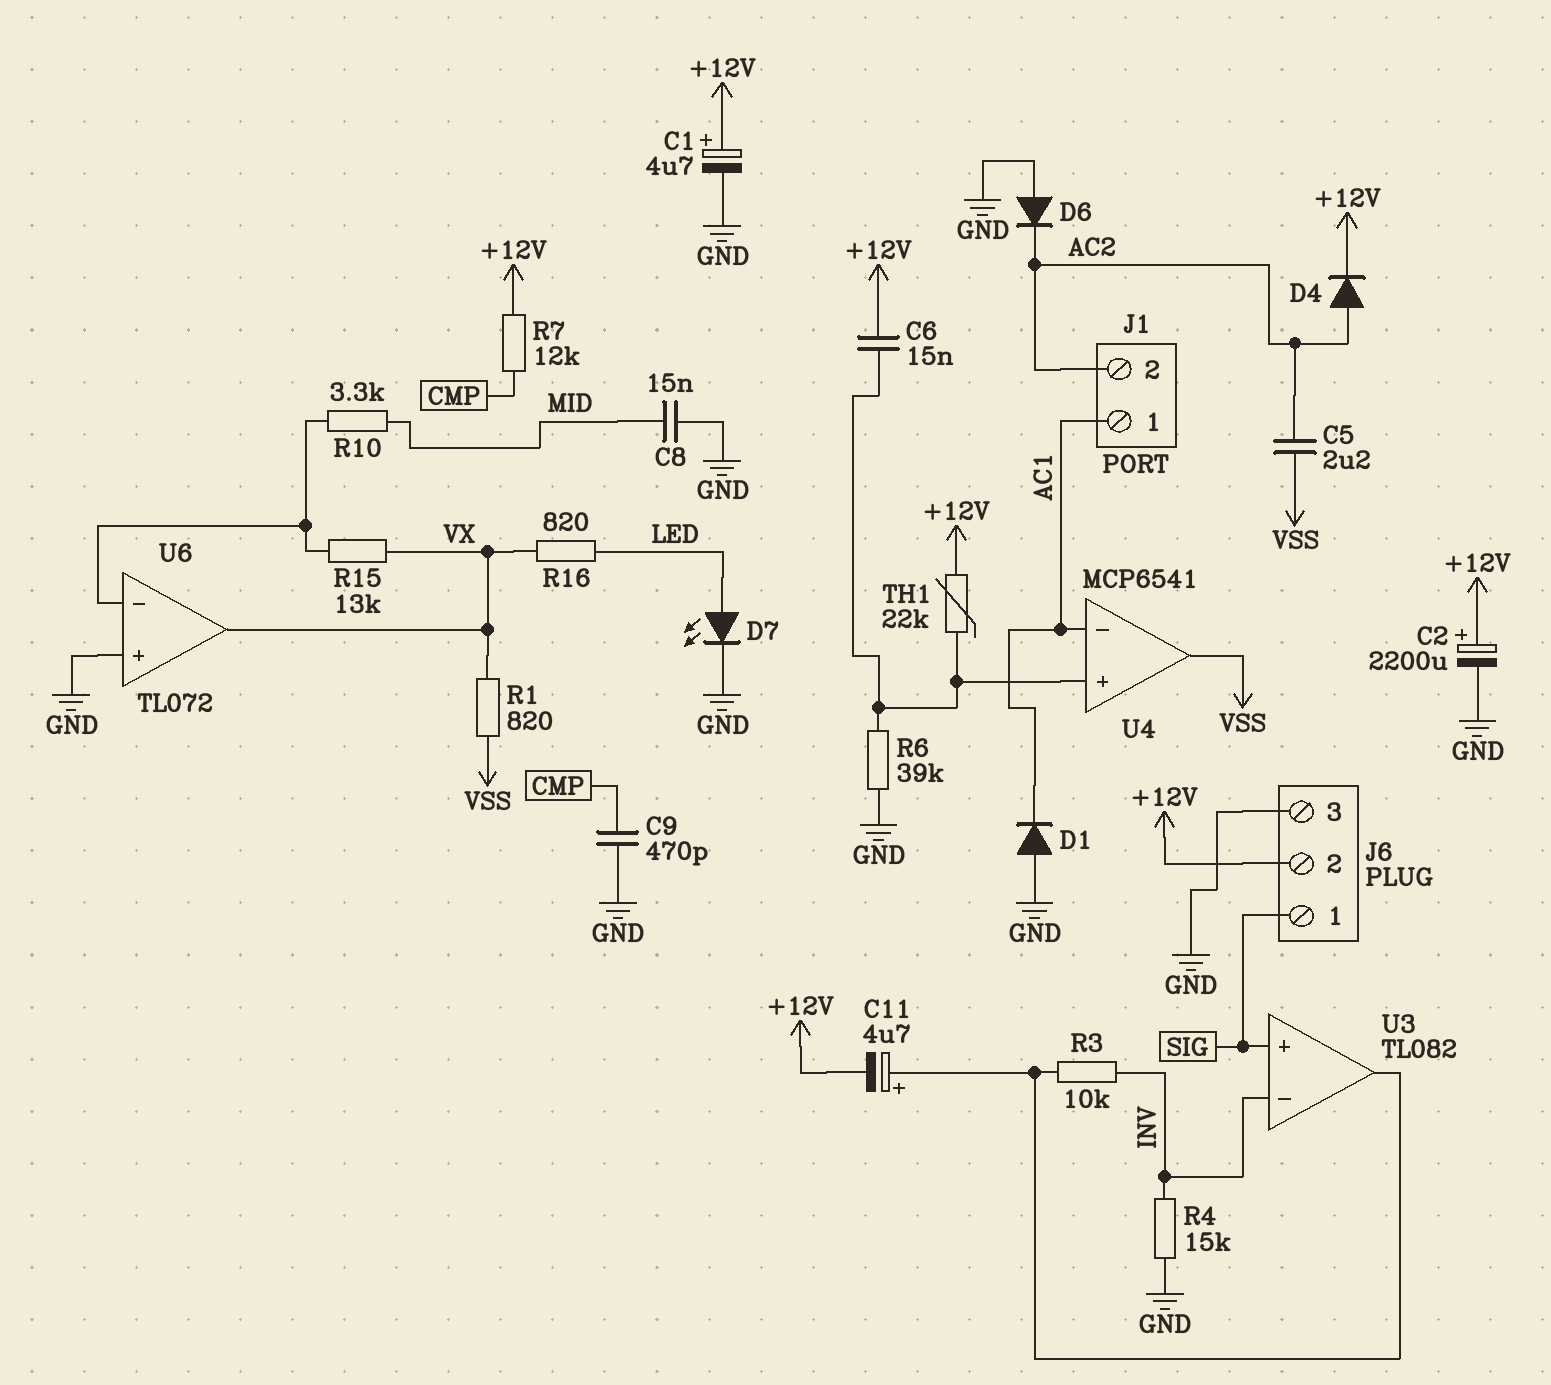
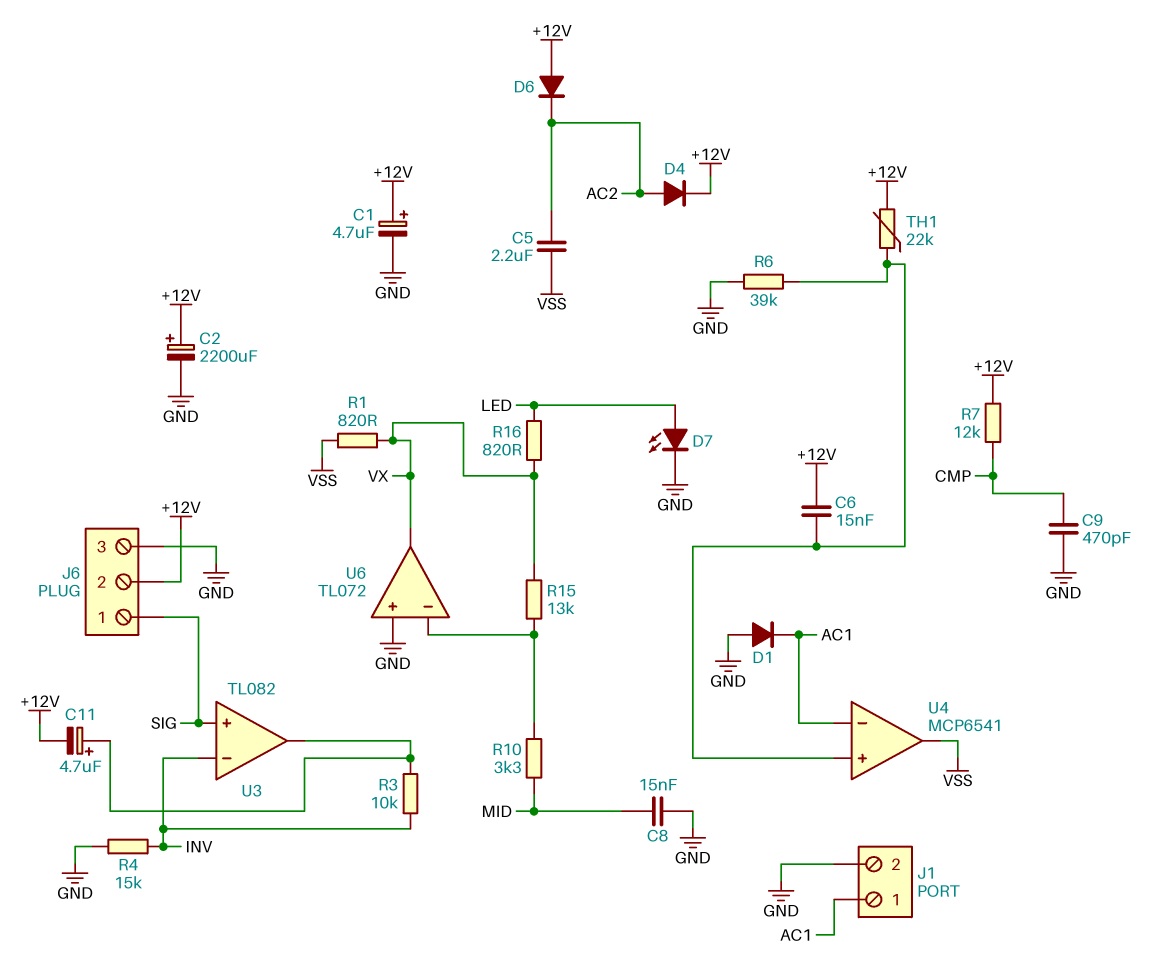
D6: diode (A GND, K AC2) -> diode (A +12V, K AC2)
J1 pin 2: AC2 -> GND

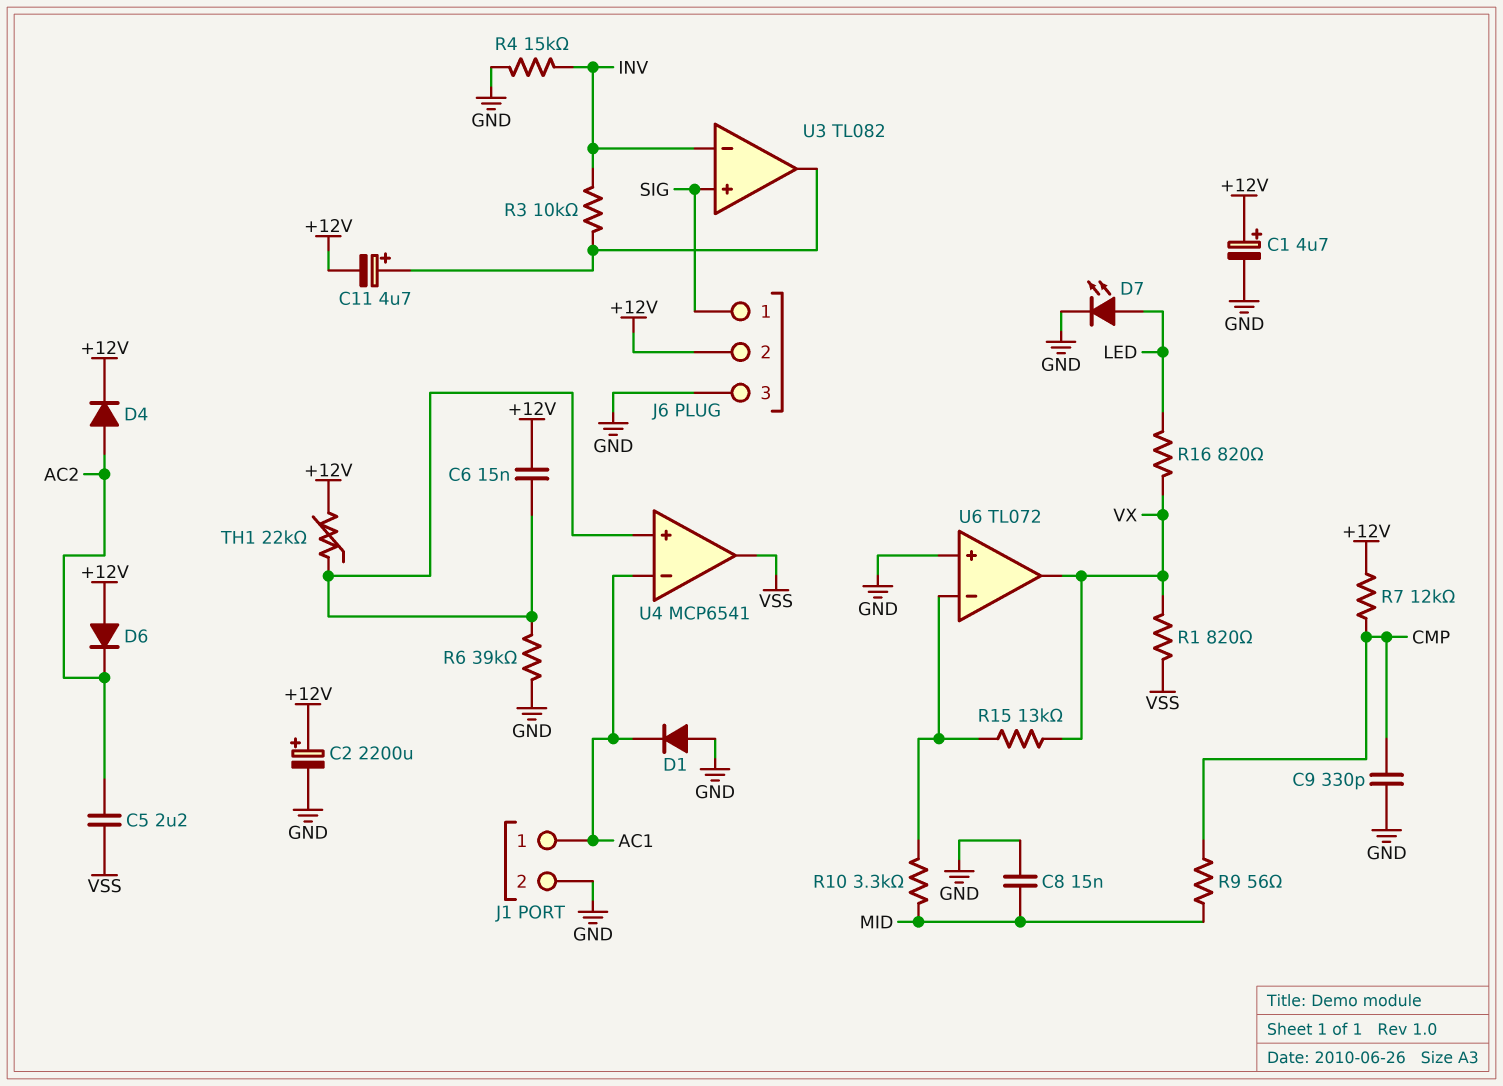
C9: 470pF (CMP, GND) -> 330pF (CMP, GND)
R9: none -> 56 (CMP, MID)

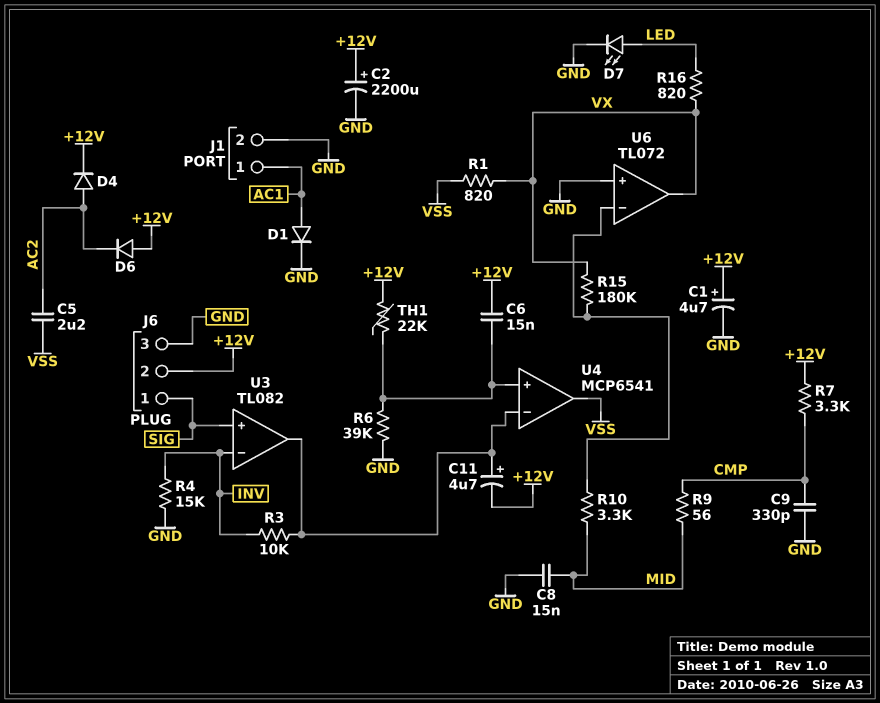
D1: diode (A GND, K AC1) -> diode (A AC1, K GND)
R7: 12k (+12V, CMP) -> 3.3k (+12V, CMP)
R15: 13k (U6/in-, VX) -> 180k (U6/in-, VX)
U4 pin in-: AC1 -> U3/out

